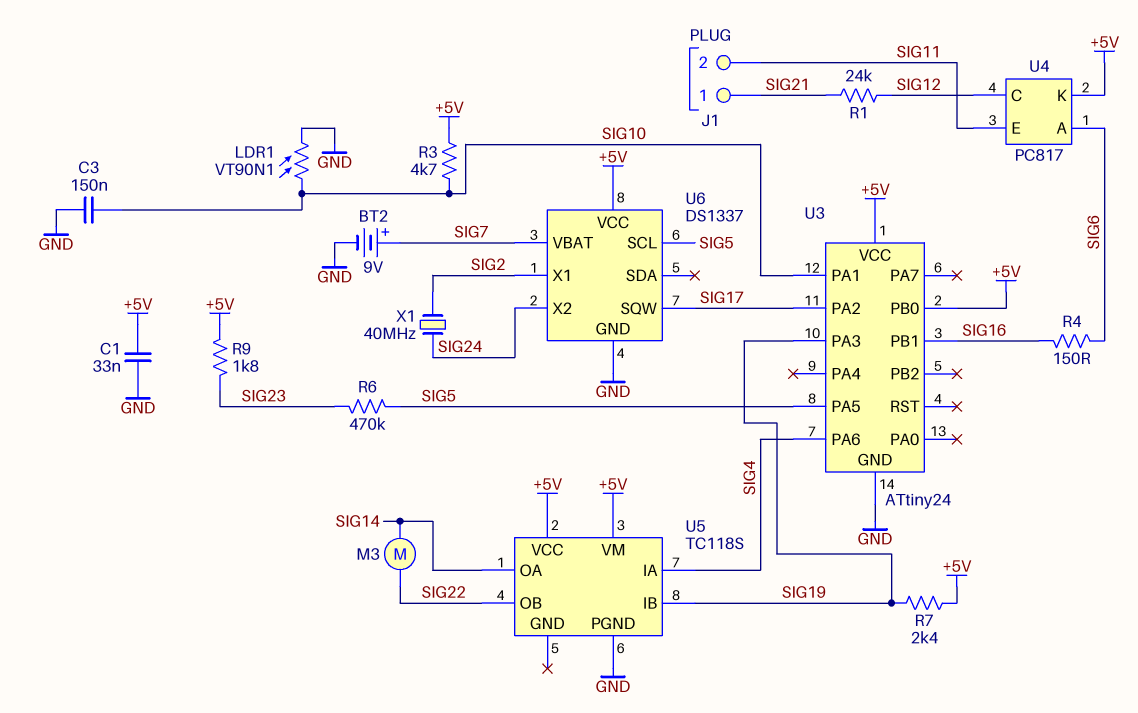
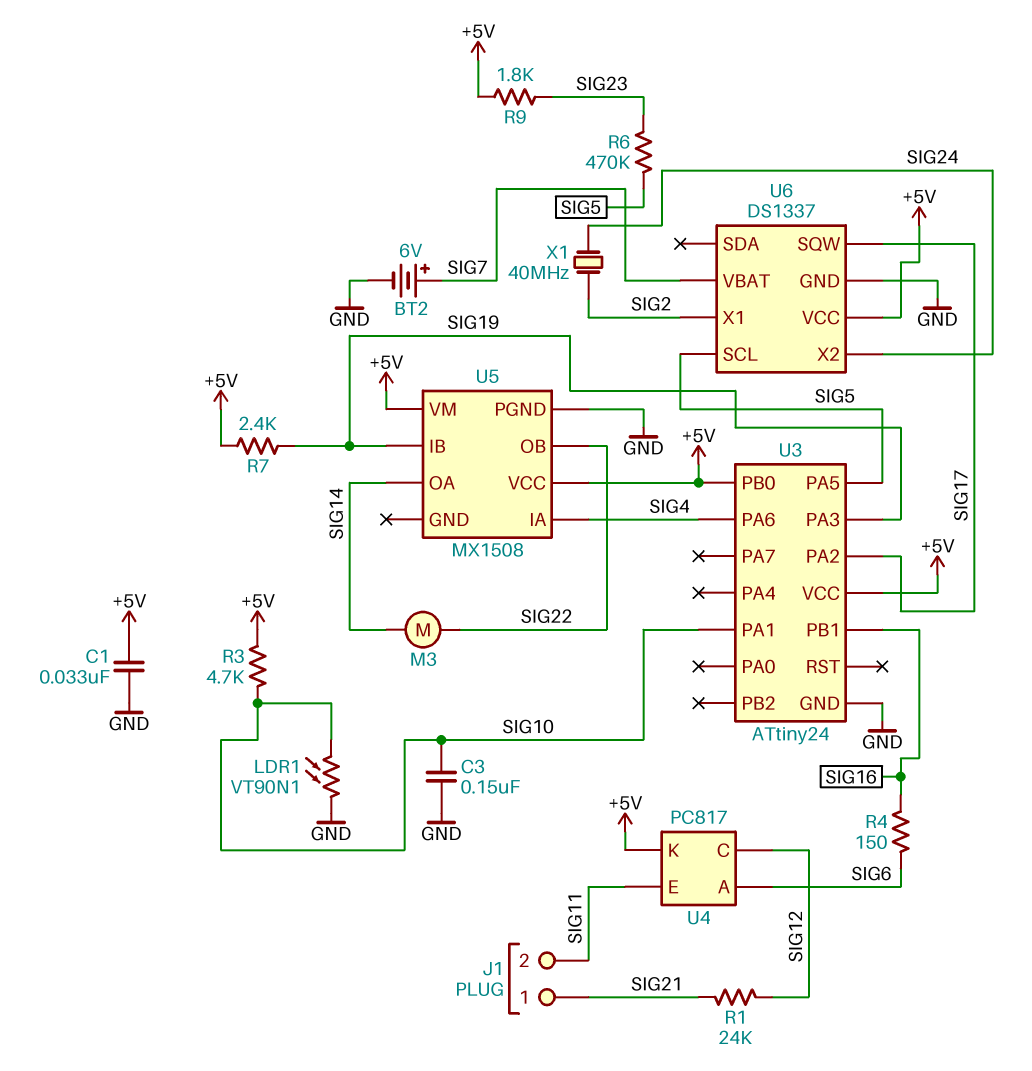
BT2: 9V (plus SIG7, minus GND) -> 6V (plus SIG7, minus GND)
U5: TC118S -> MX1508

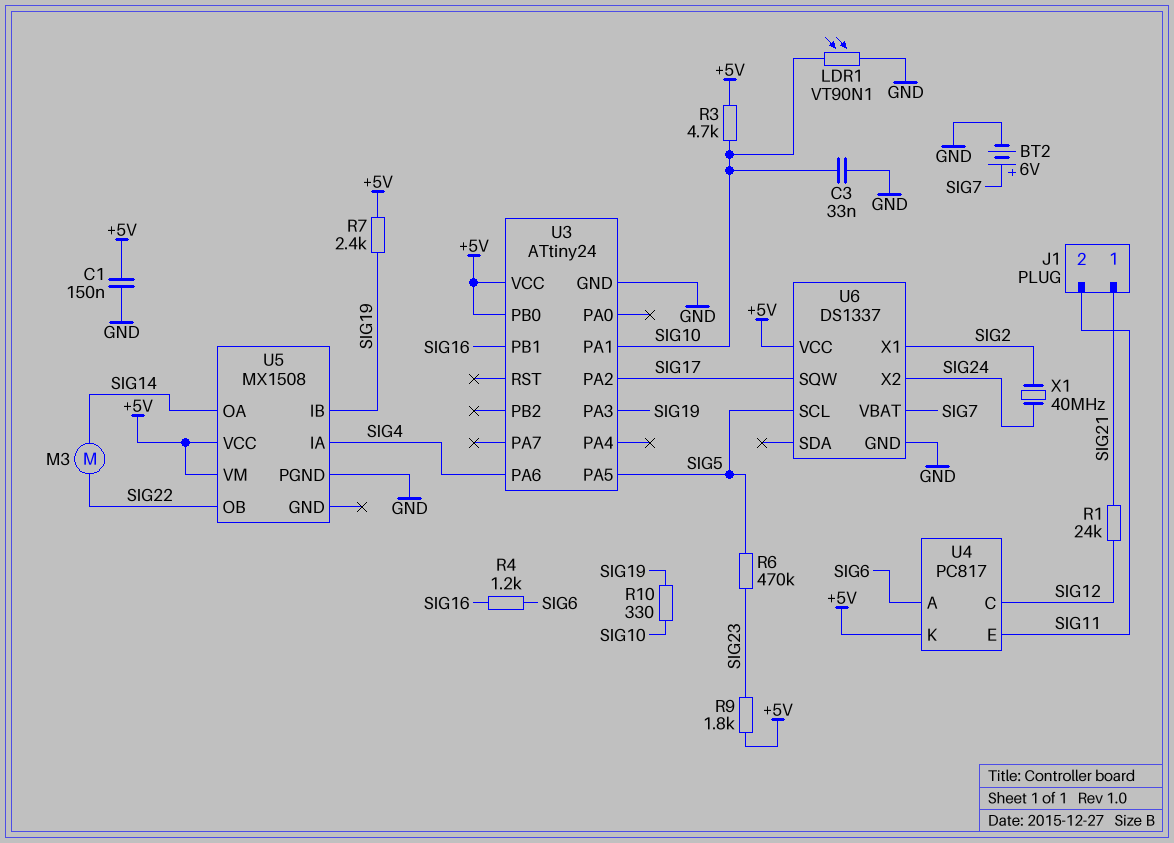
C1: 33nF (+5V, GND) -> 150nF (+5V, GND)
C3: 150nF (GND, SIG10) -> 33nF (GND, SIG10)
R4: 150 (SIG6, SIG16) -> 1.2k (SIG6, SIG16)
R10: none -> 330 (SIG10, SIG19)

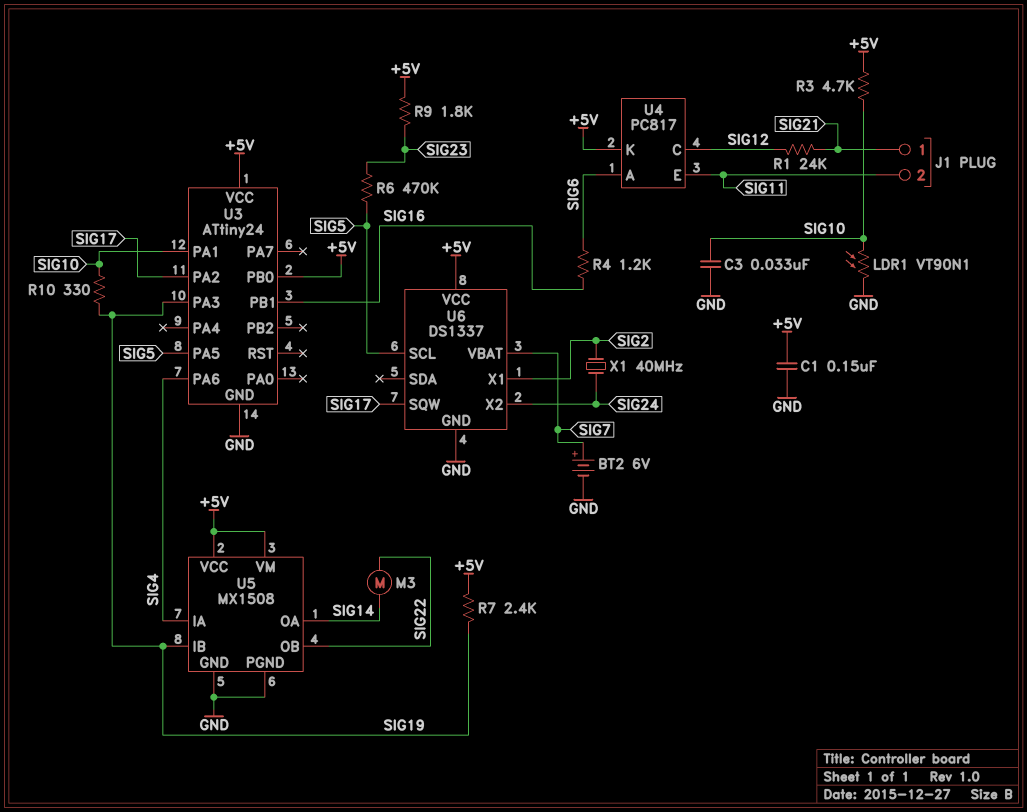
U5 pin GND: none -> GND

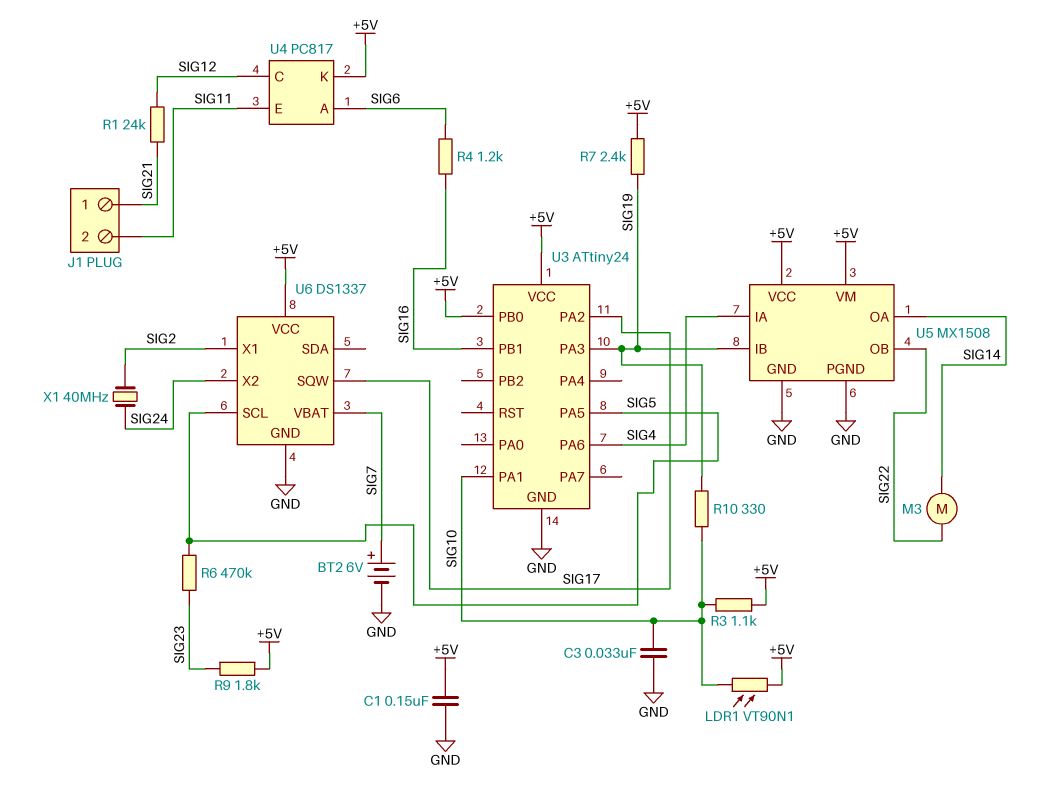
LDR1: VT90N1 (GND, SIG10) -> VT90N1 (+5V, SIG10)
R3: 4.7k (+5V, SIG10) -> 1.1k (+5V, SIG10)

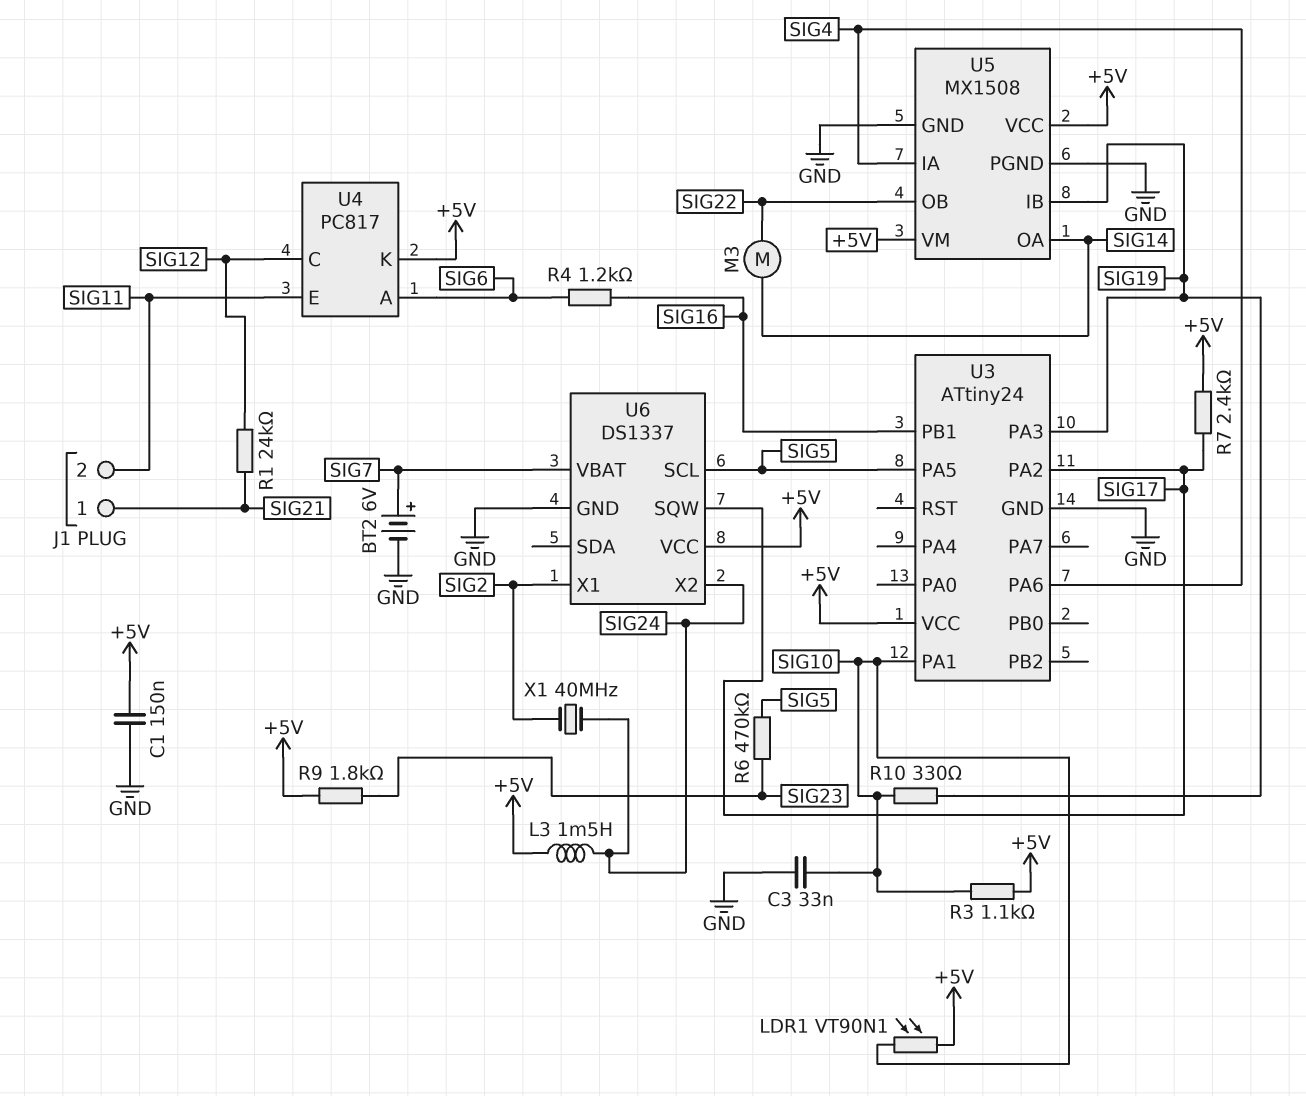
L3: none -> 1.5mH (+5V, SIG24)
R7: 2.4k (+5V, SIG19) -> 2.4k (+5V, SIG17)
U3 pin PB0: +5V -> none

